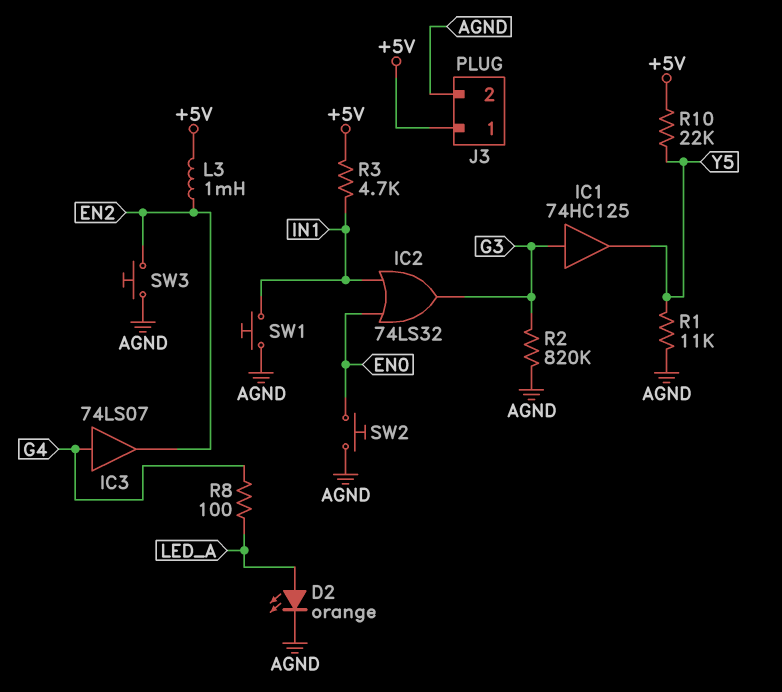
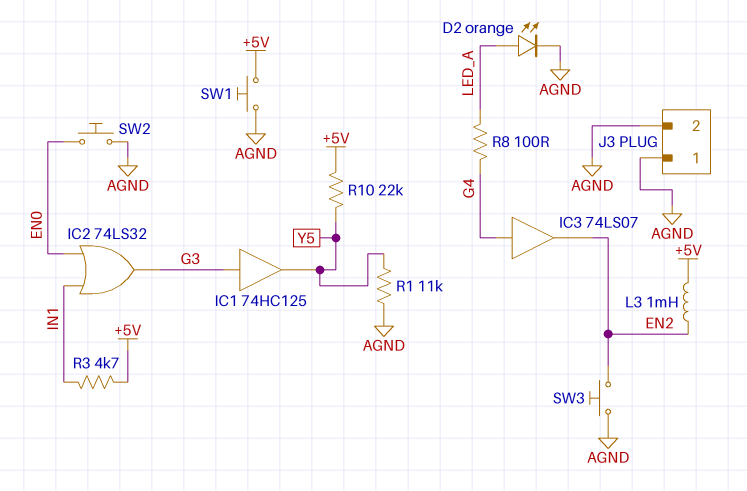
J3 pin 1: +5V -> AGND
R2: 820k (AGND, G3) -> none
SW1: button (AGND, IN1) -> button (+5V, AGND)

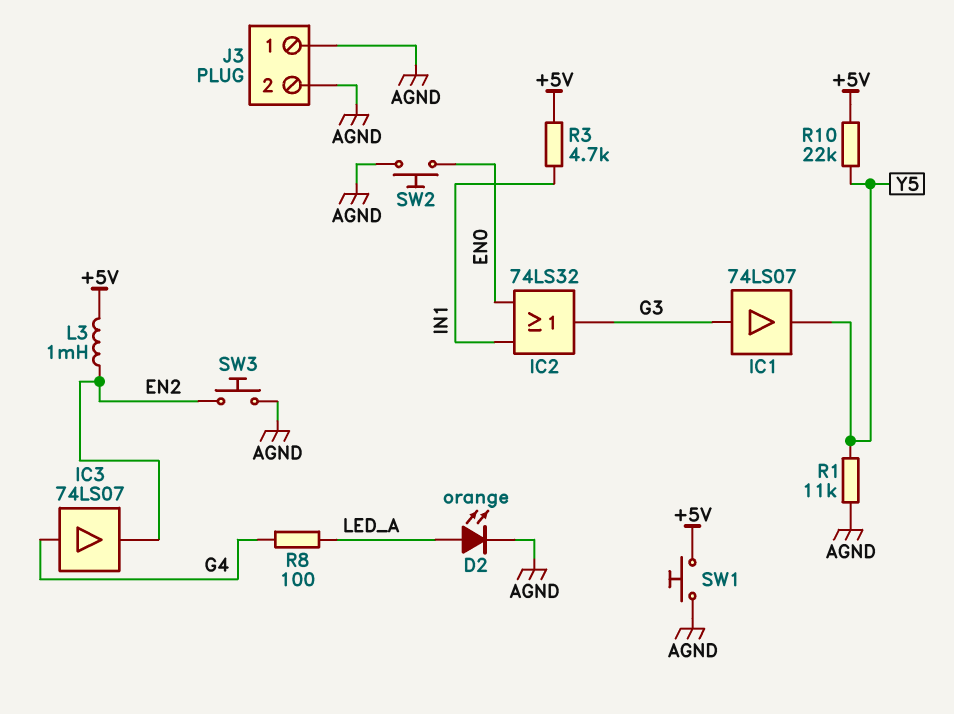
IC1: buffer 74HC125 (in G3, out Y5) -> buffer 74LS07 (in G3, out Y5)

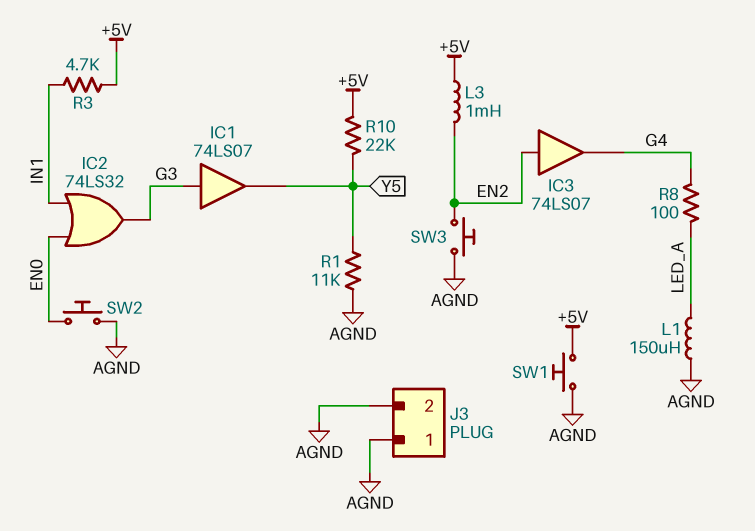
D2: LED orange (A LED_A, K AGND) -> none
IC3: buffer 74LS07 (in G4, out EN2) -> buffer 74LS07 (in EN2, out G4)
L1: none -> 150uH (AGND, LED_A)

